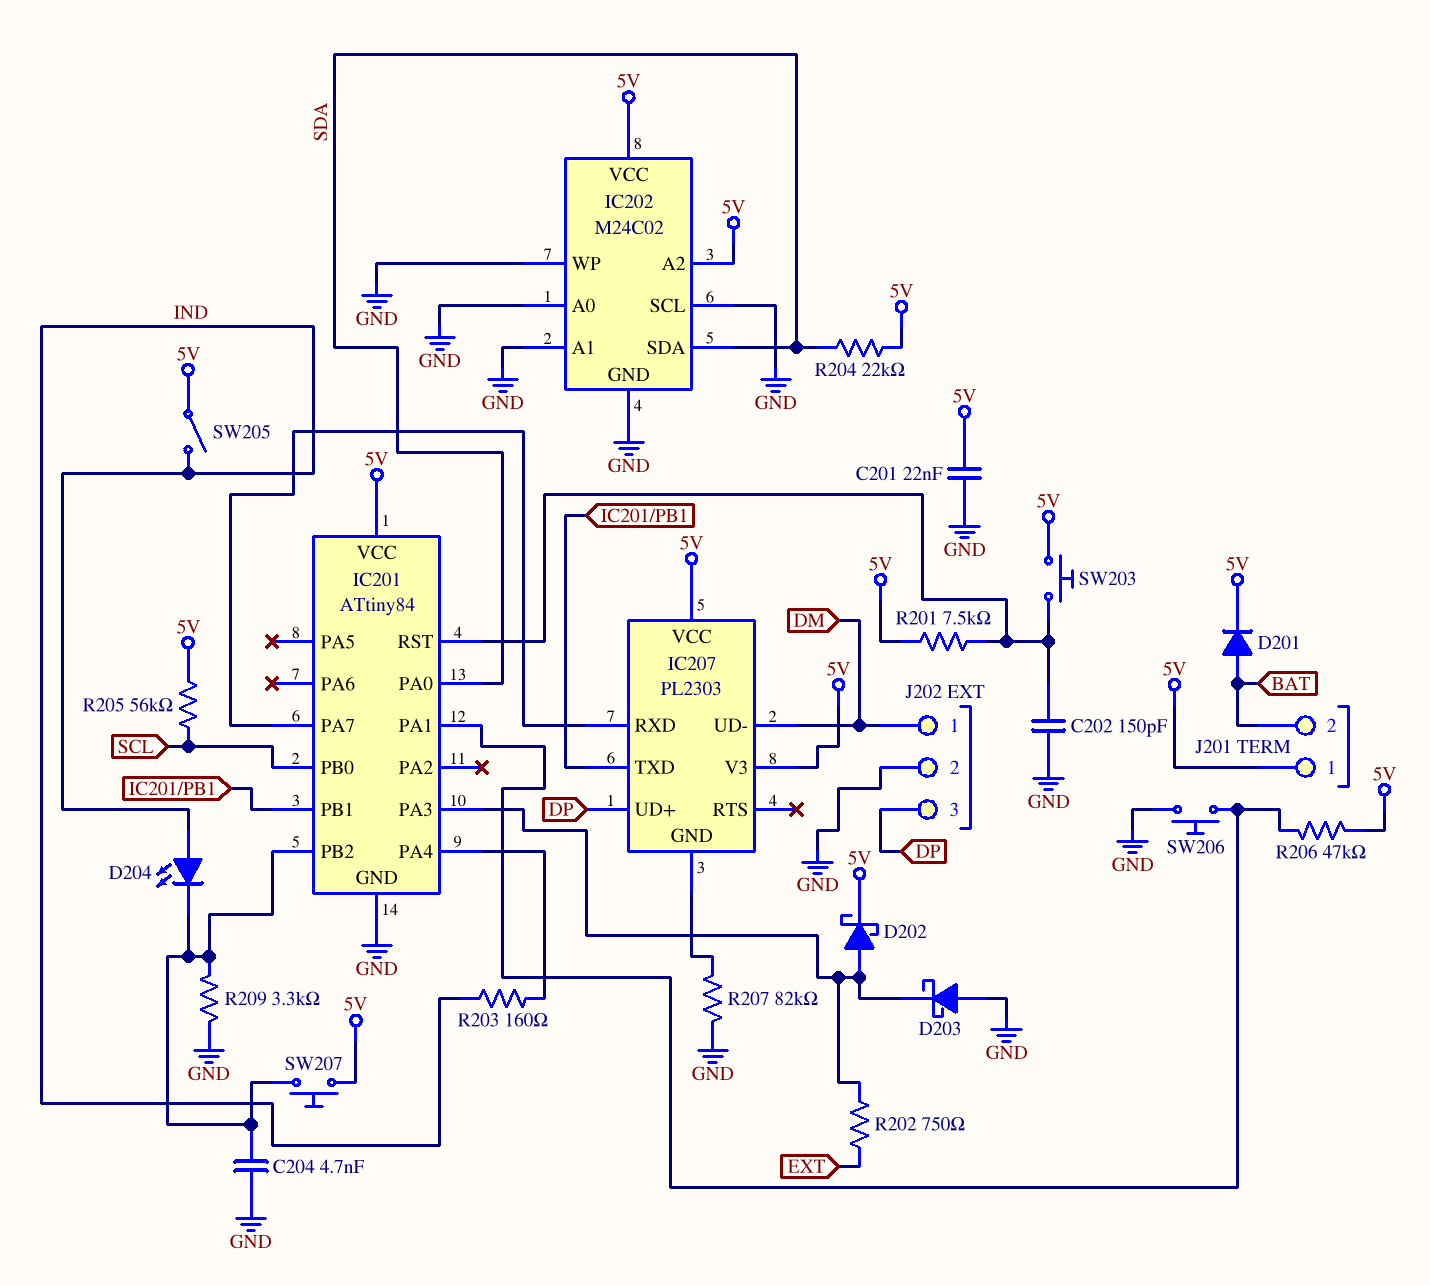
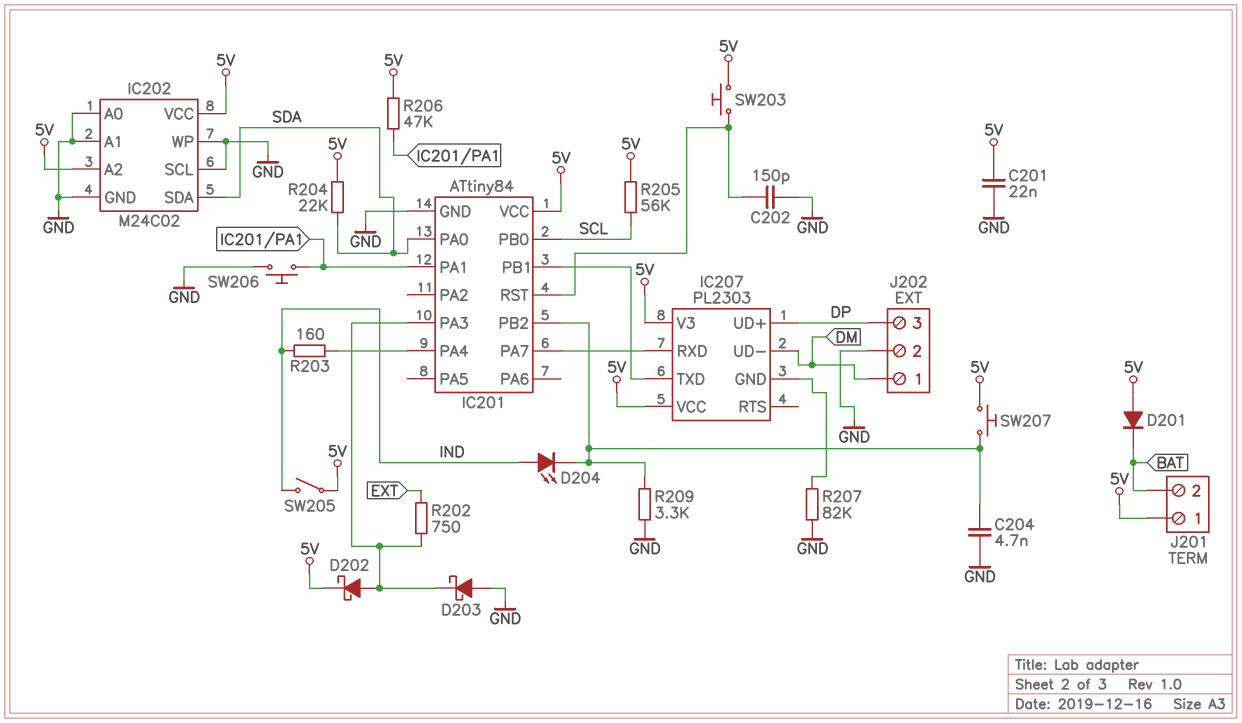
D201: diode (A BAT, K 5V) -> diode (A 5V, K BAT)
R201: 7.5k (5V, IC201/RST) -> none

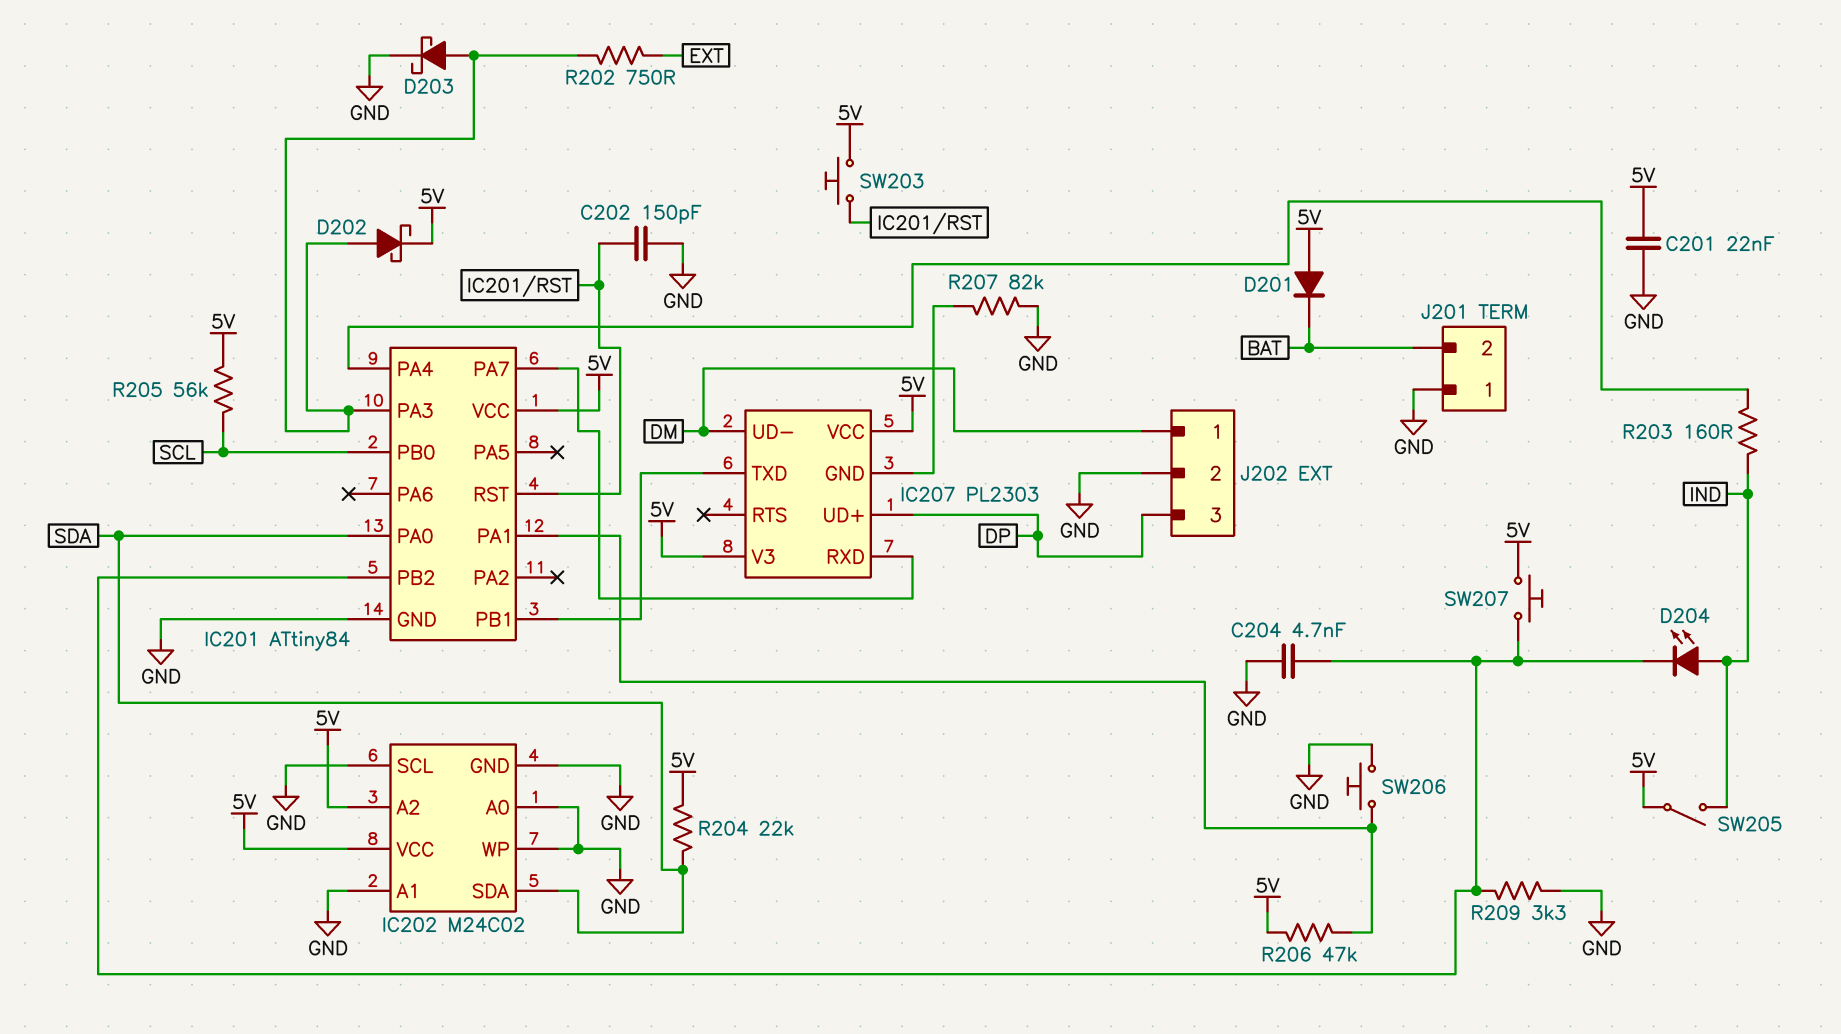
D203: schottky (A GND, K IC201/PA3) -> schottky (A IC201/PA3, K GND)
J201 pin 1: 5V -> GND

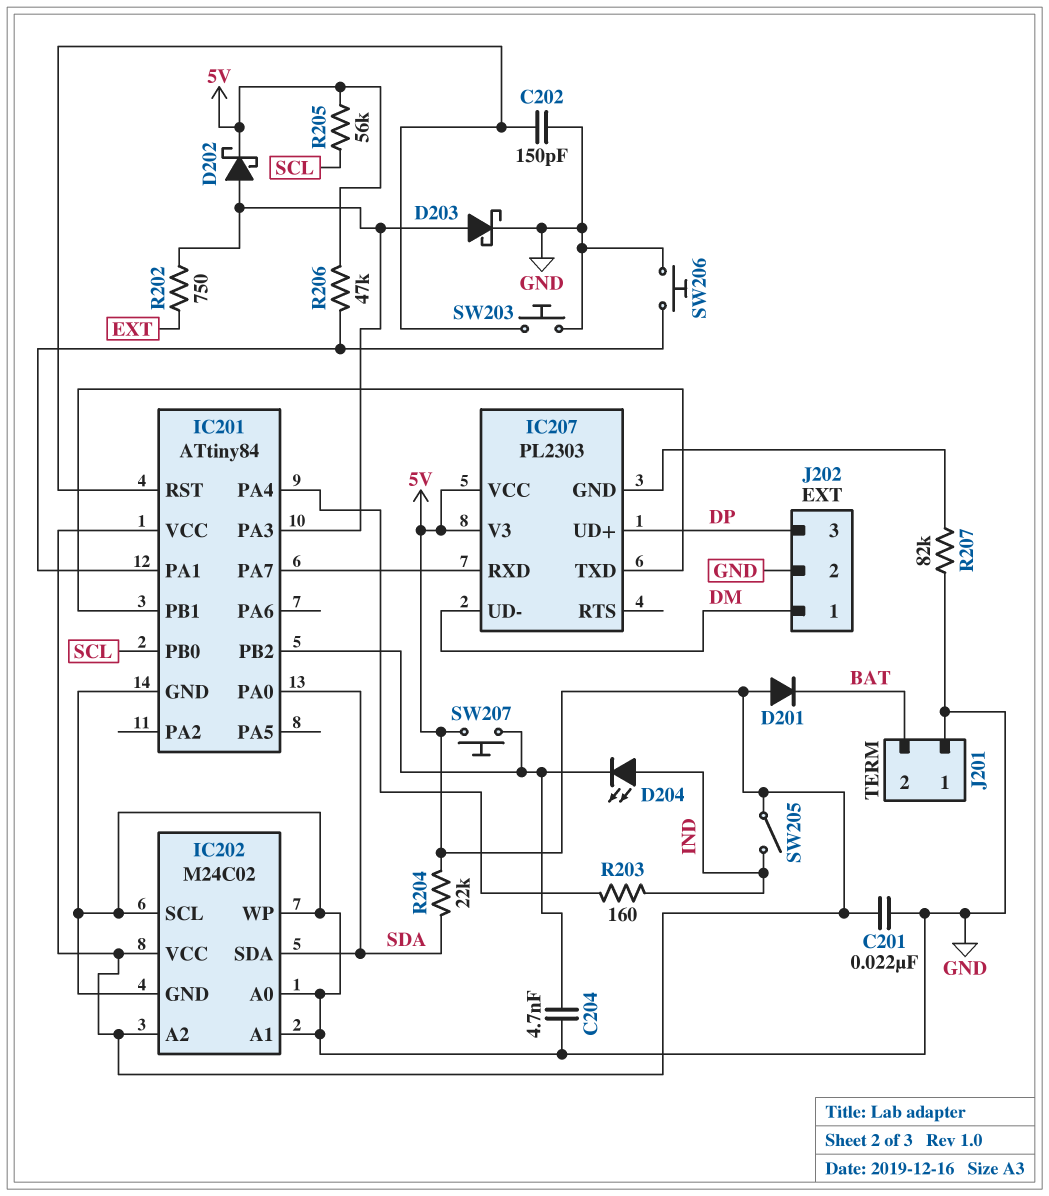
R209: 3.3k (GND, IC201/PB2) -> none
SW203: button (5V, IC201/RST) -> button (GND, IC201/RST)

